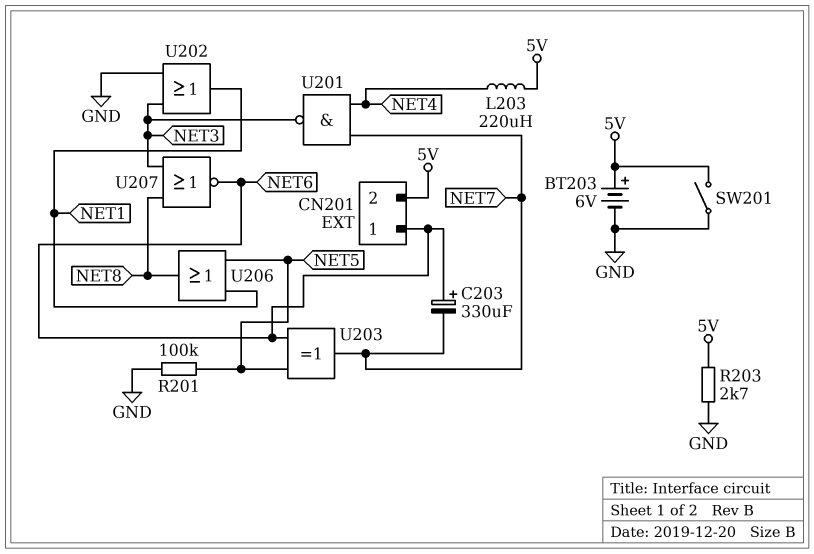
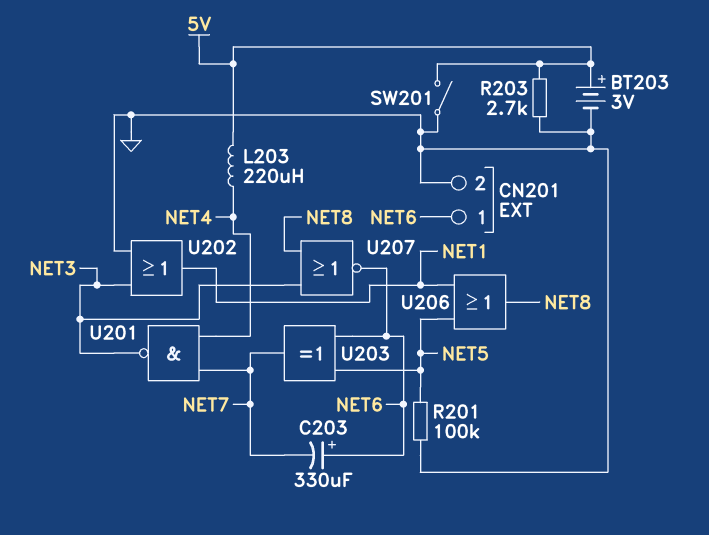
BT203: 6V (plus 5V, minus GND) -> 3V (plus 5V, minus GND)
CN201 pin 2: 5V -> GND

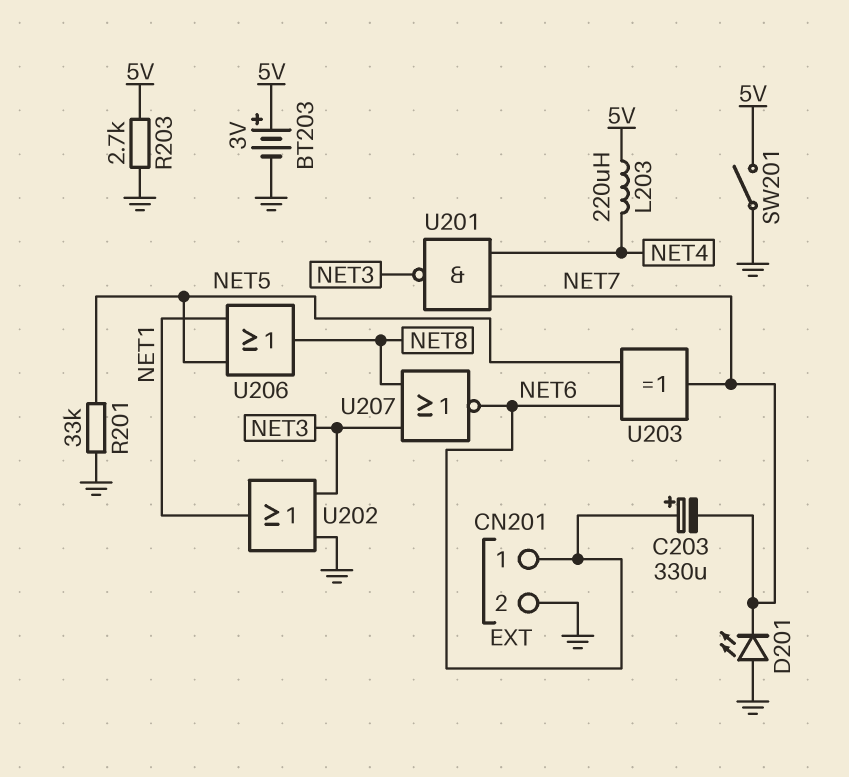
D201: none -> LED (A GND, K NET7)
R201: 100k (GND, NET5) -> 33k (GND, NET5)

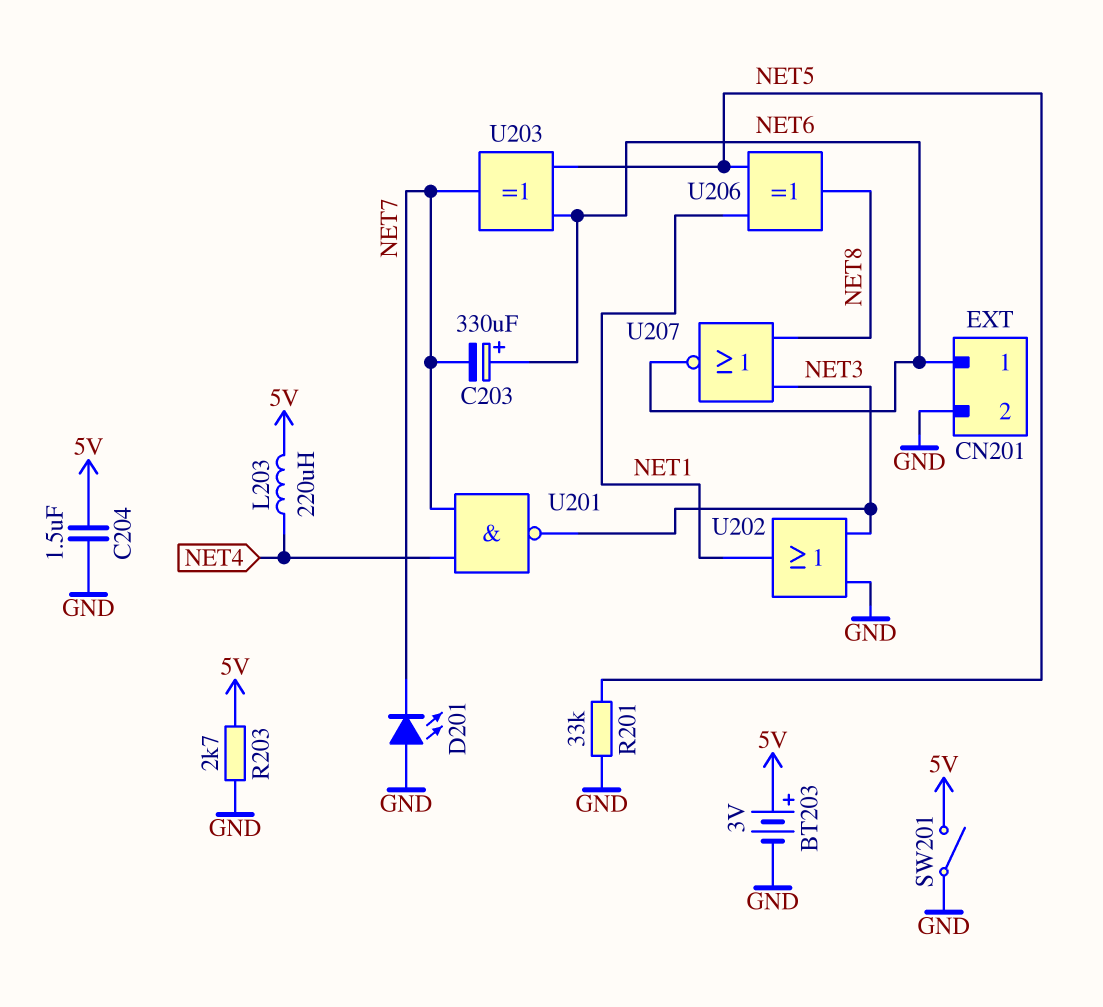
C204: none -> 1.5uF (5V, GND)
U206: OR (in NET1, in NET5, out NET8) -> XOR (in NET1, in NET5, out NET8)

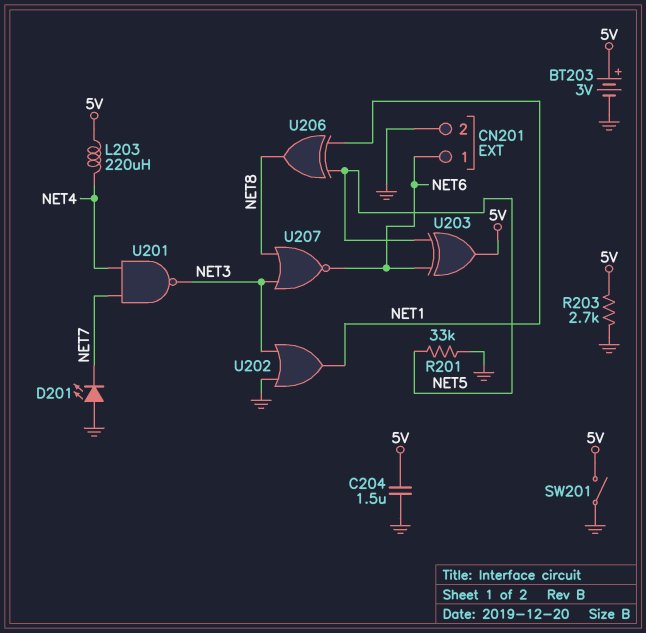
C203: 330uF (plus NET6, minus NET7) -> none
U203: XOR (in NET5, in NET6, out NET7) -> XOR (in NET5, in NET6, out 5V)

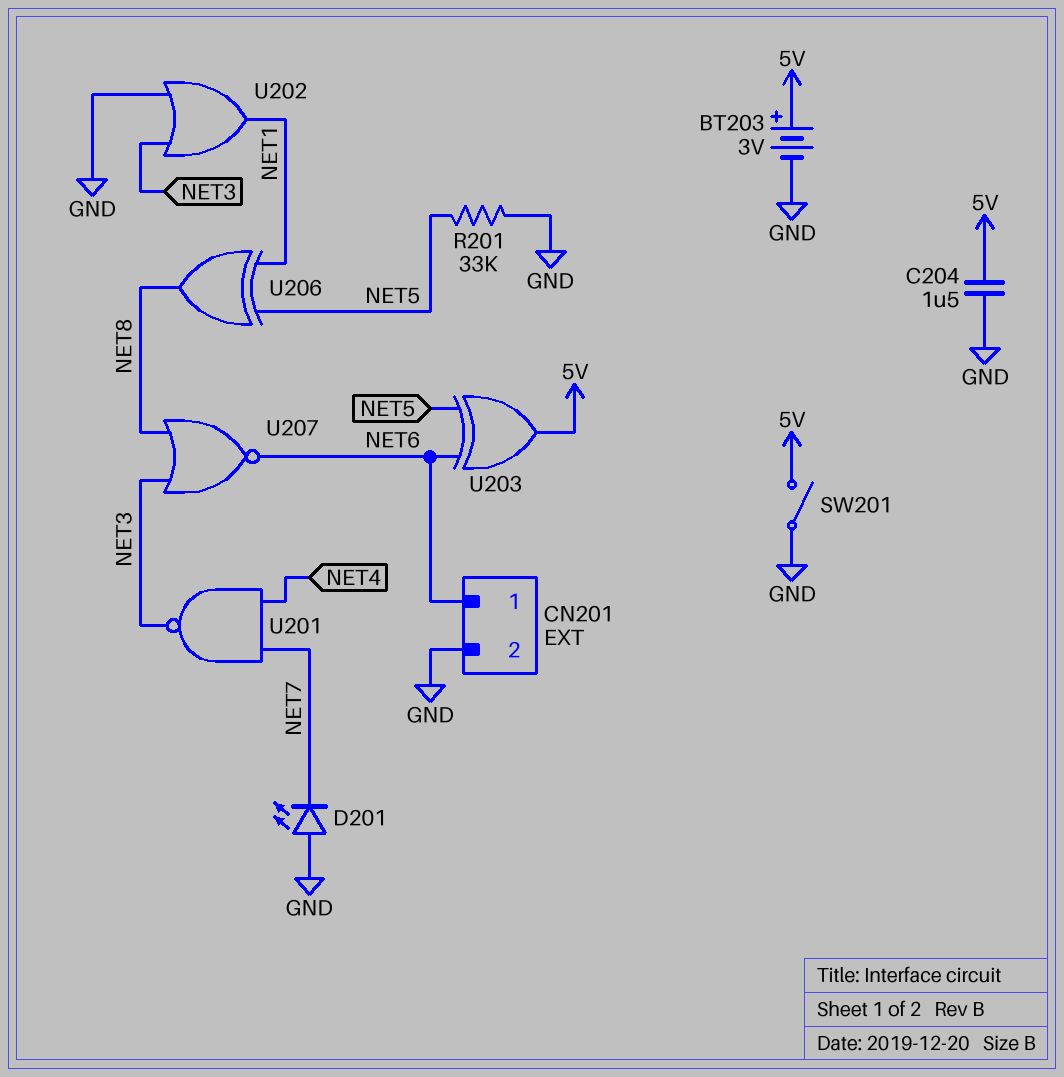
L203: 220uH (5V, NET4) -> none
R203: 2.7k (5V, GND) -> none

